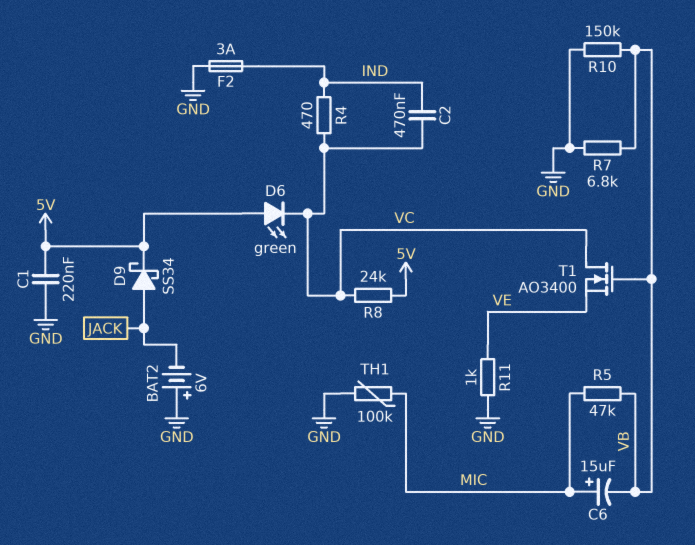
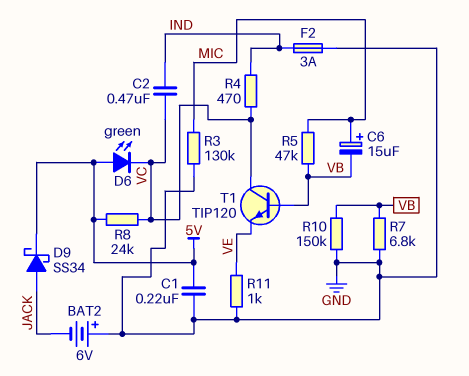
R3: none -> 130k (GND, MIC)
T1: NMOS AO3400 (G VB, D VC, S VE) -> NPN TIP120 (B VB, C VC, E VE)
TH1: 100k (GND, MIC) -> none

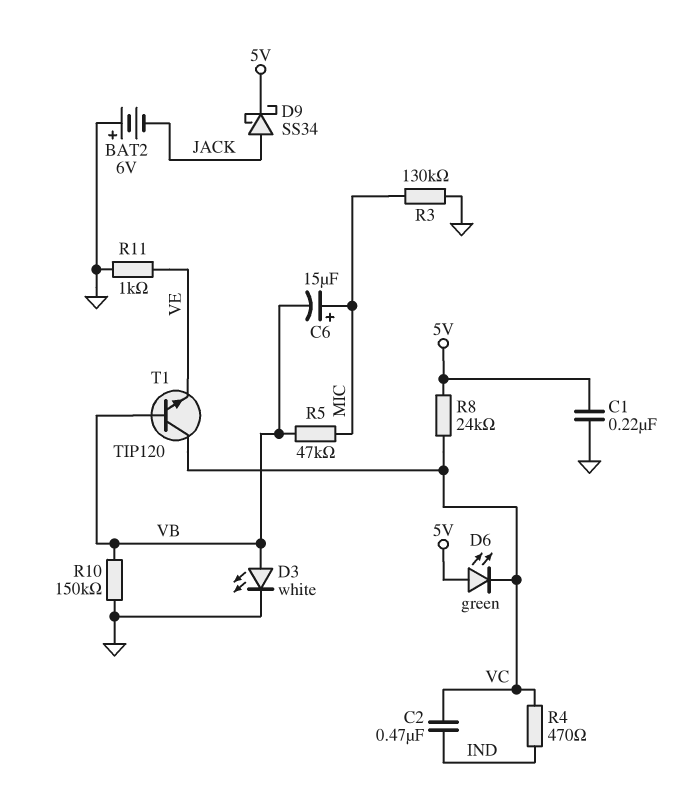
D3: none -> LED white (A VB, K GND)
F2: 3A (GND, IND) -> none
R7: 6.8k (GND, VB) -> none

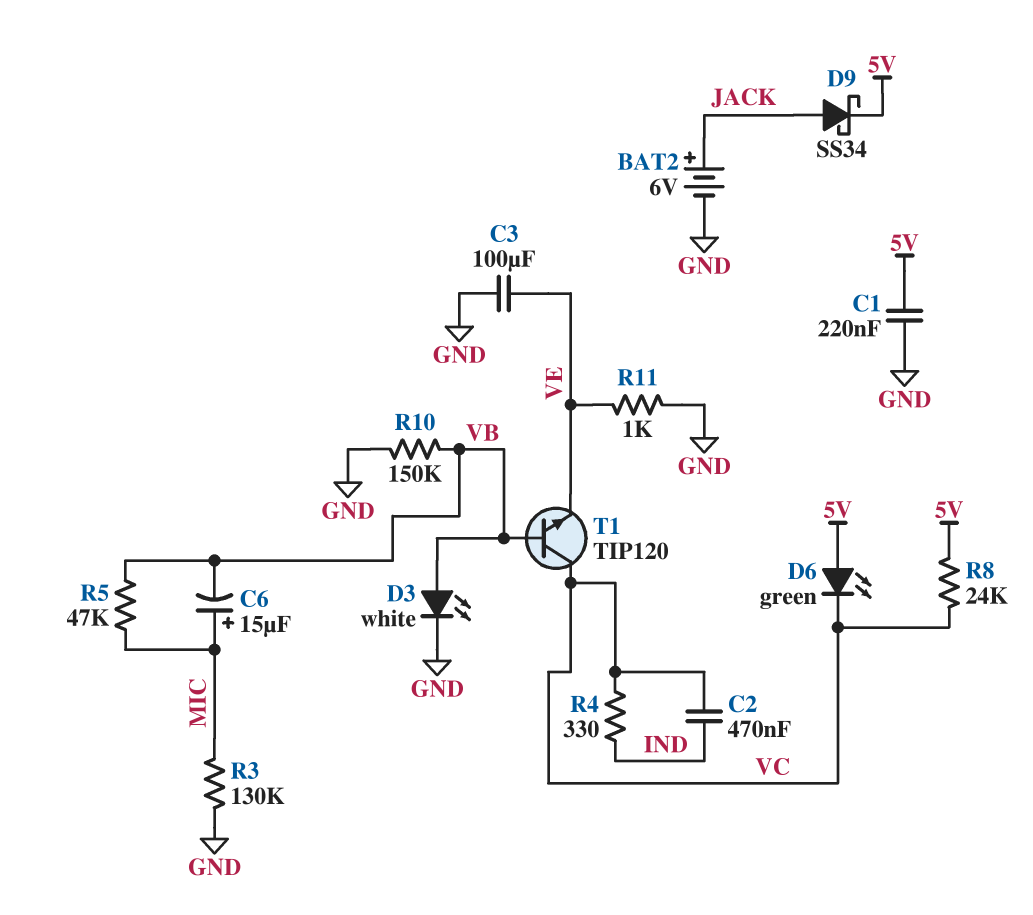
BAT2: 6V (plus GND, minus JACK) -> 6V (plus JACK, minus GND)
C3: none -> 100uF (GND, VE)
R4: 470 (IND, VC) -> 330 (IND, VC)

